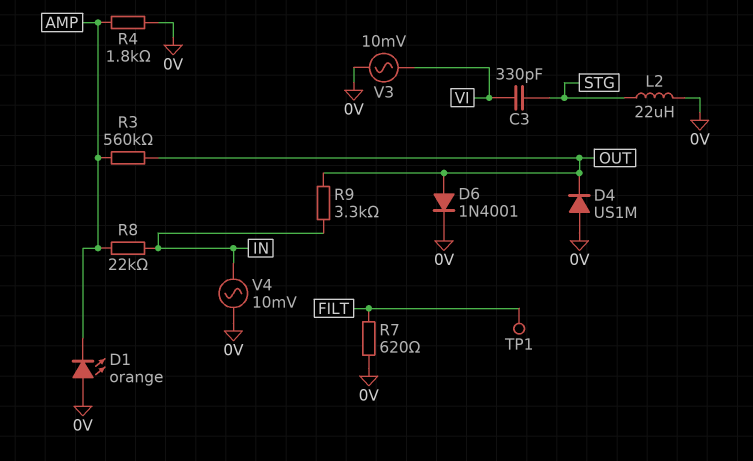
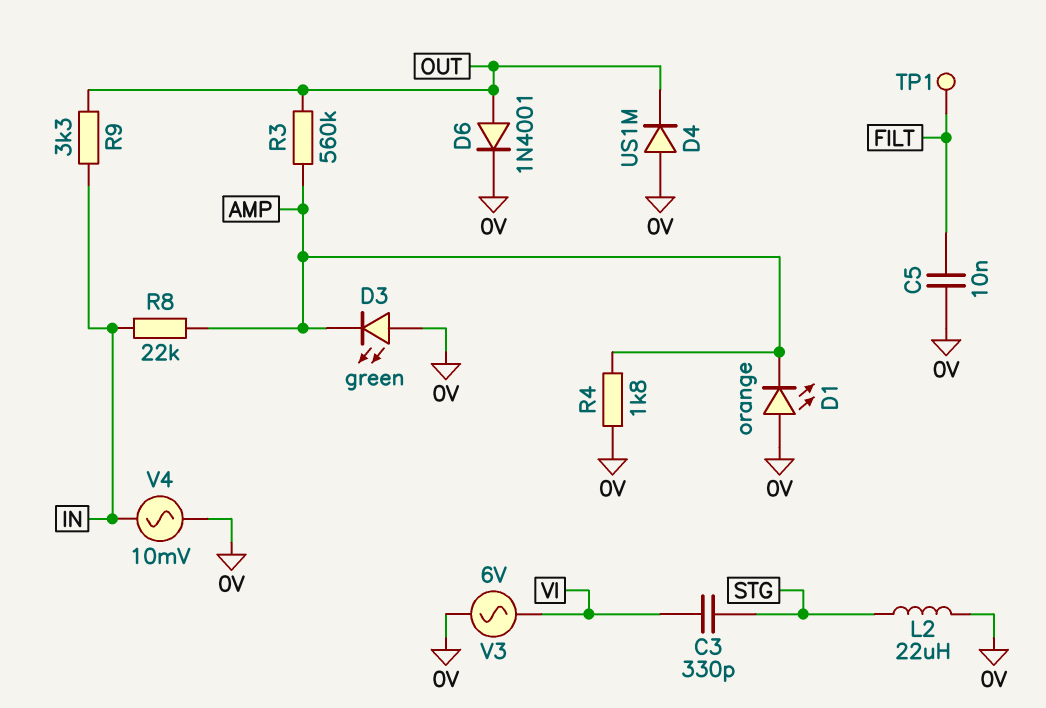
C5: none -> 10nF (0V, FILT)
D3: none -> LED green (A 0V, K AMP)
R7: 620 (0V, FILT) -> none
V3: AC 10mV (0V, VI) -> AC 6V (0V, VI)

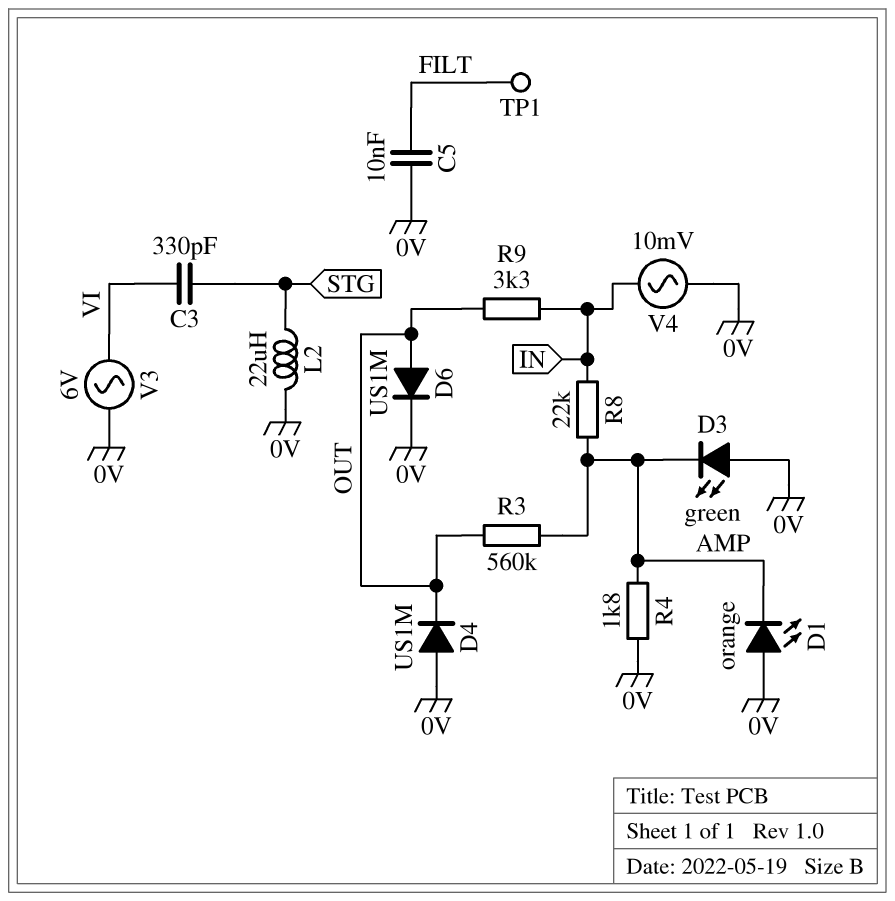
D6: diode 1N4001 (A OUT, K 0V) -> diode US1M (A OUT, K 0V)

